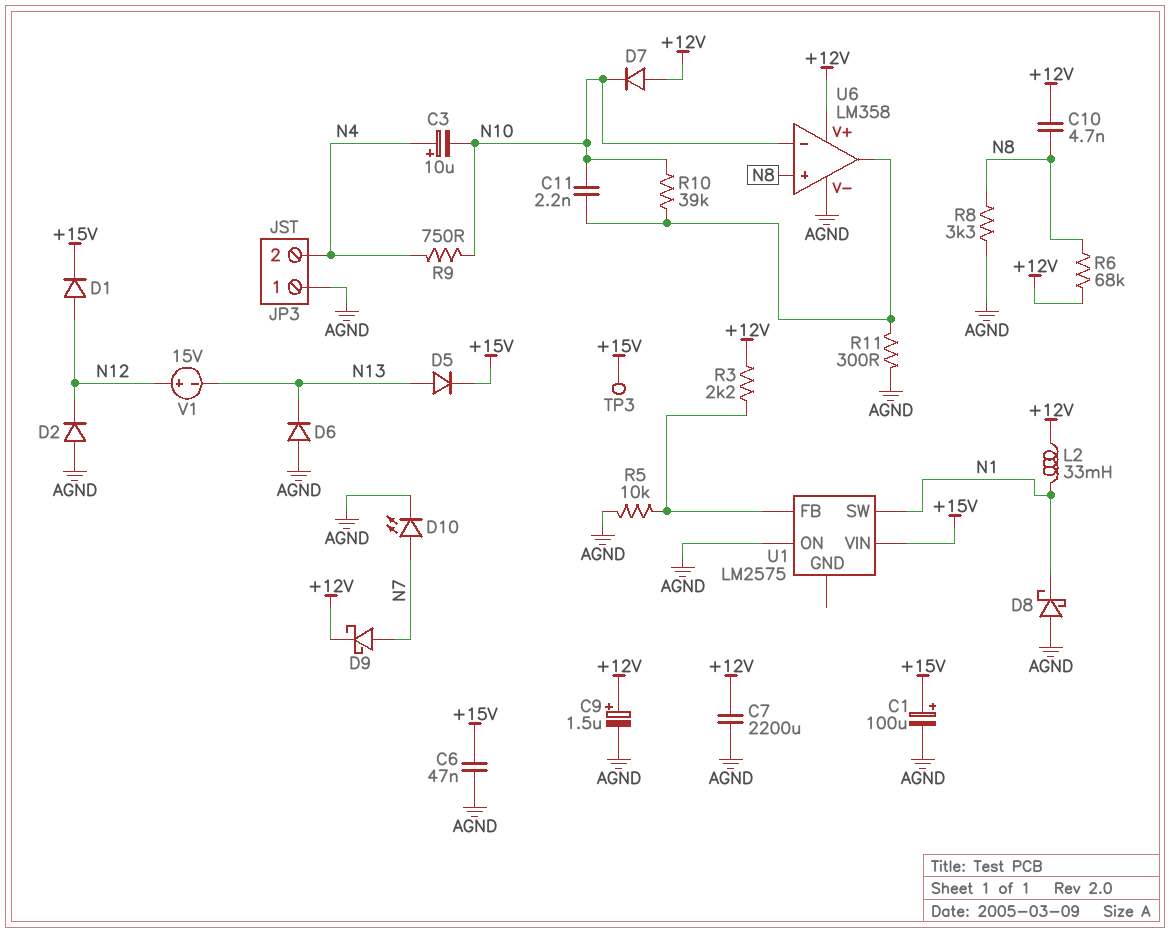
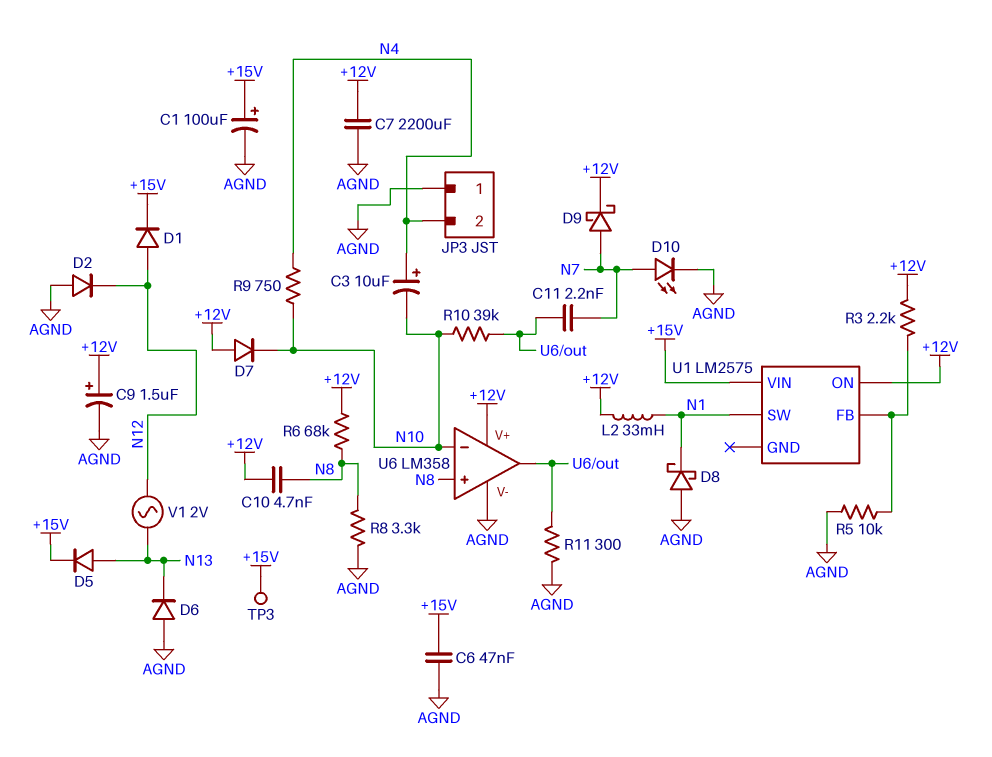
C11: 2.2nF (N10, U6/out) -> 2.2nF (N7, U6/out)
U1 pin ON: AGND -> +12V
V1: 15V (plus N12, minus N13) -> AC 2V (N12, N13)

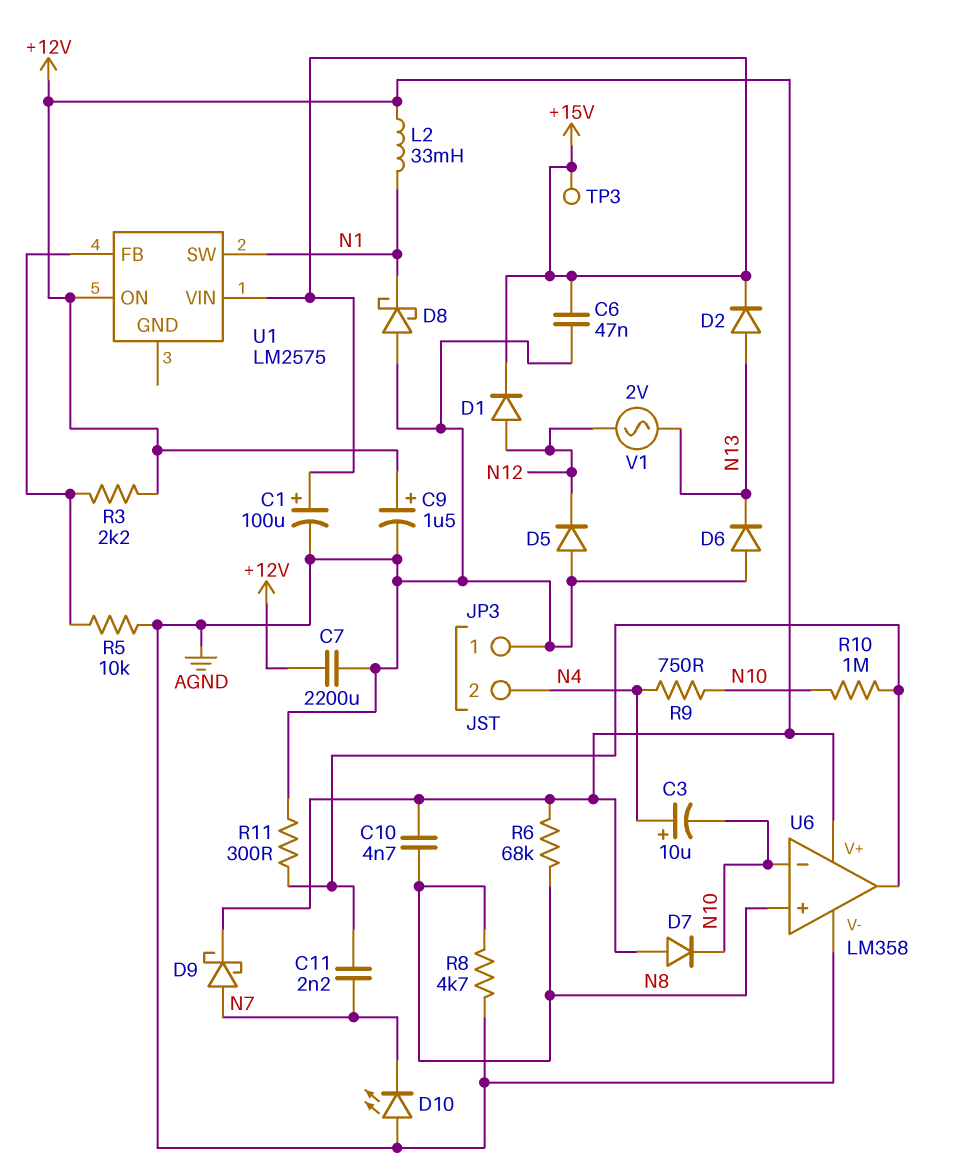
D2: diode (A AGND, K N12) -> diode (A N13, K +15V)
D5: diode (A N13, K +15V) -> diode (A AGND, K N12)
D10: LED (A N7, K AGND) -> LED (A AGND, K N7)
R8: 3.3k (AGND, N8) -> 4.7k (AGND, N8)
R10: 39k (N10, U6/out) -> 1M (N10, U6/out)

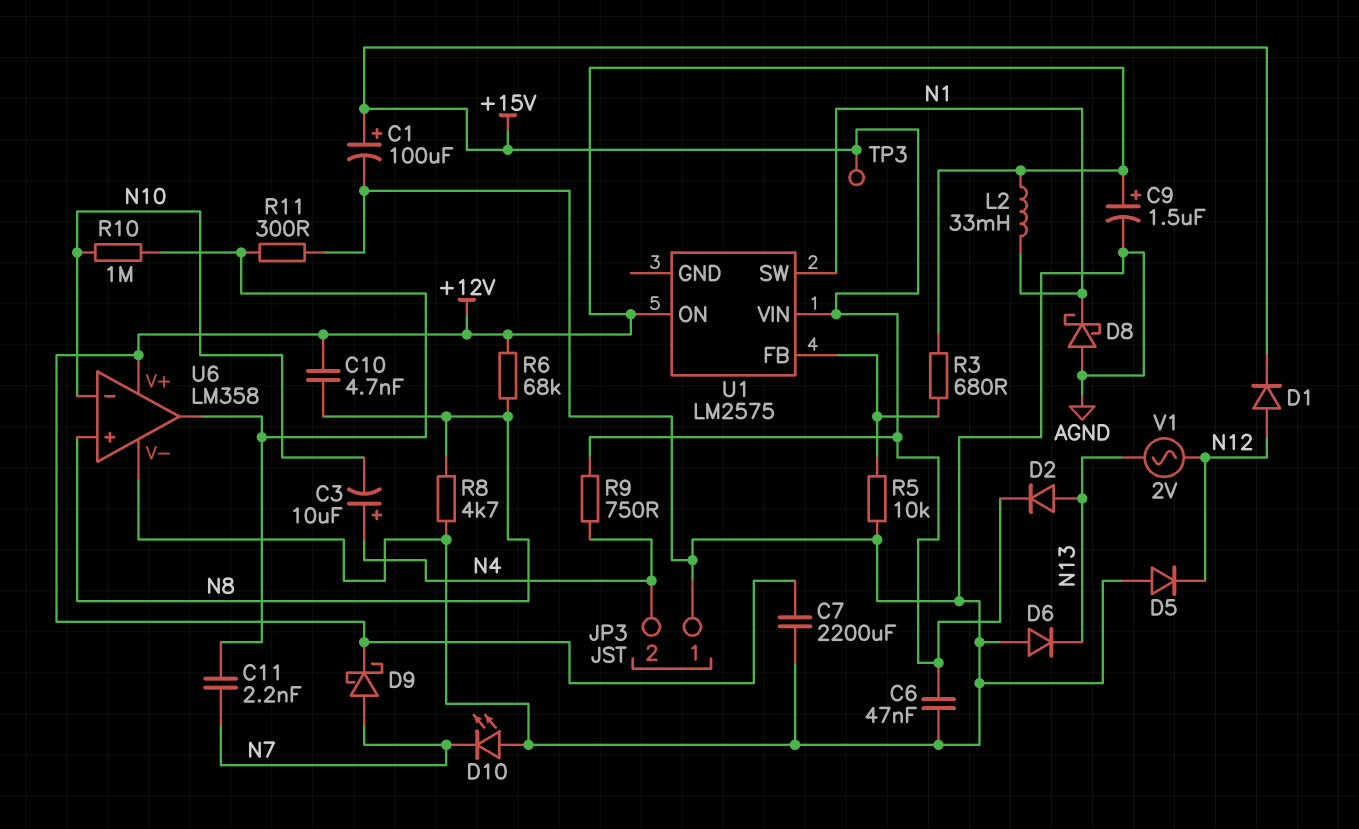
D7: diode (A +12V, K N10) -> none
R3: 2.2k (+12V, U1/FB) -> 680 (+12V, U1/FB)
R9: 750 (N4, N10) -> 750 (+15V, N4)

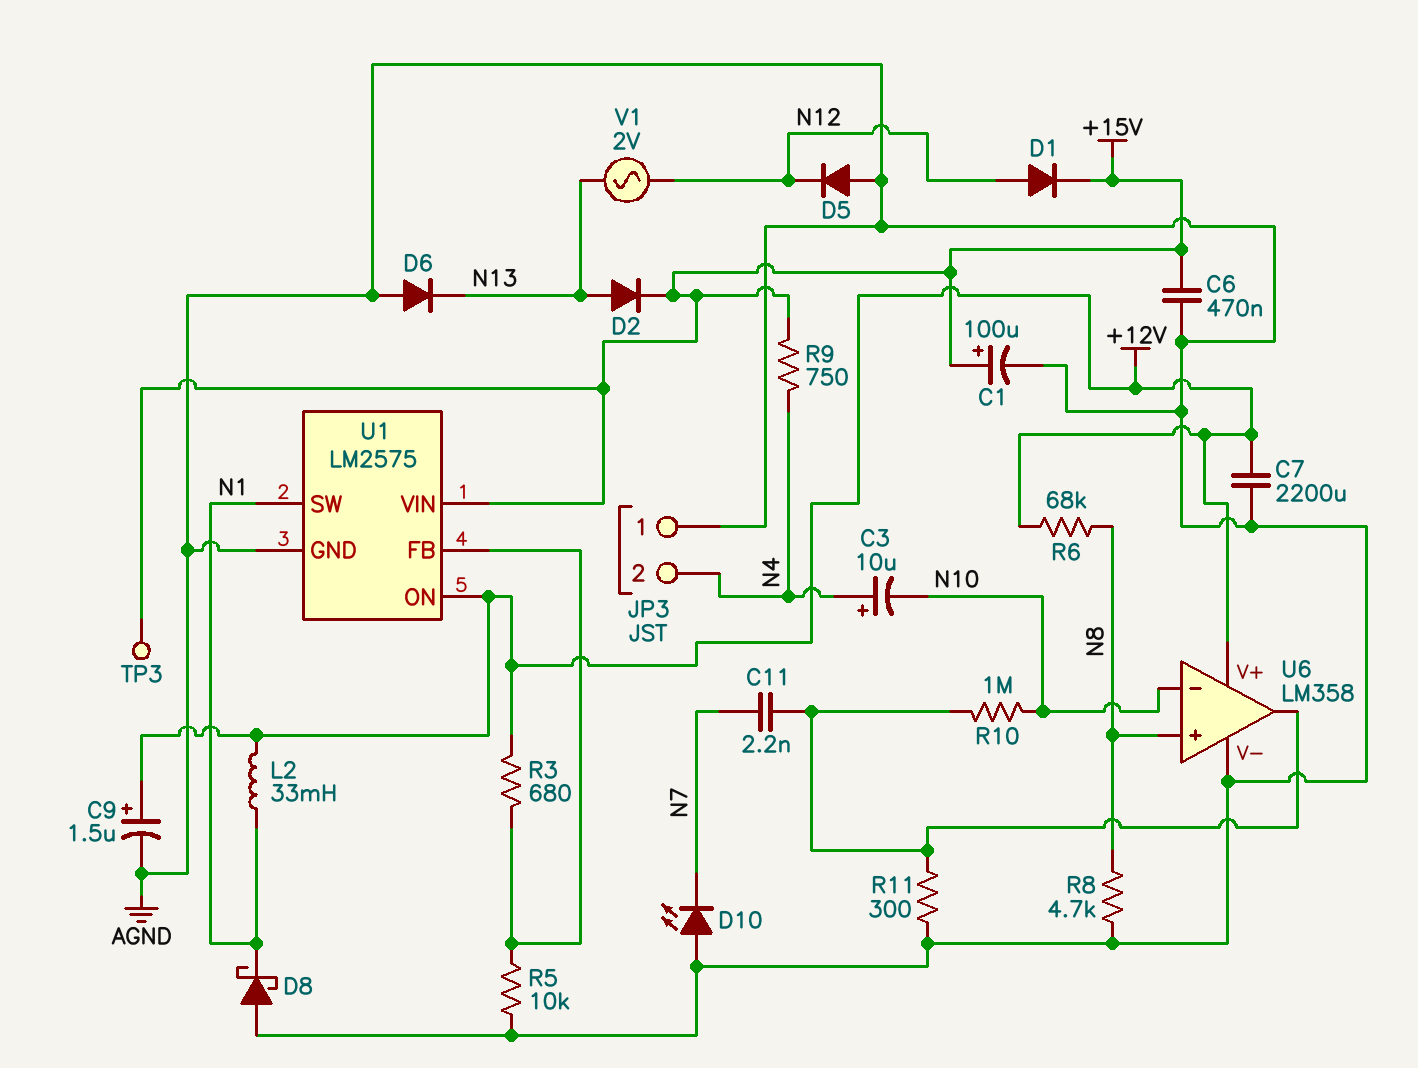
C6: 47nF (+15V, AGND) -> 470nF (+15V, AGND)
C10: 4.7nF (+12V, N8) -> none
D9: schottky (A N7, K +12V) -> none
U1 pin GND: none -> AGND

